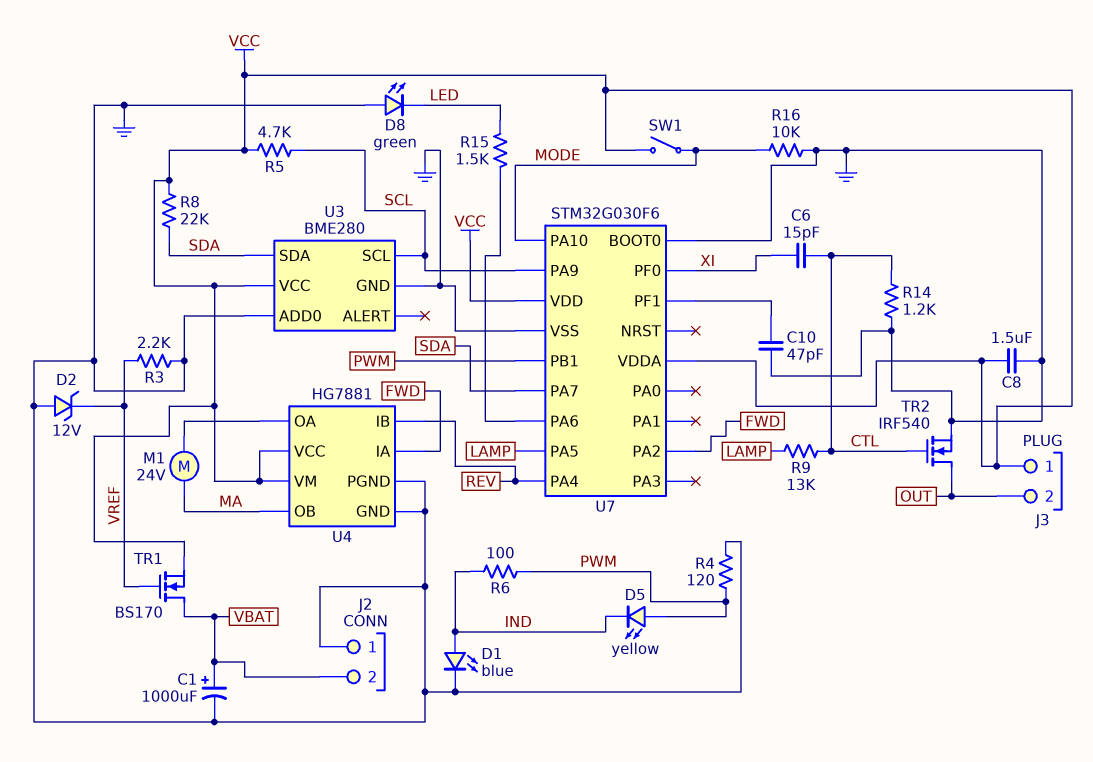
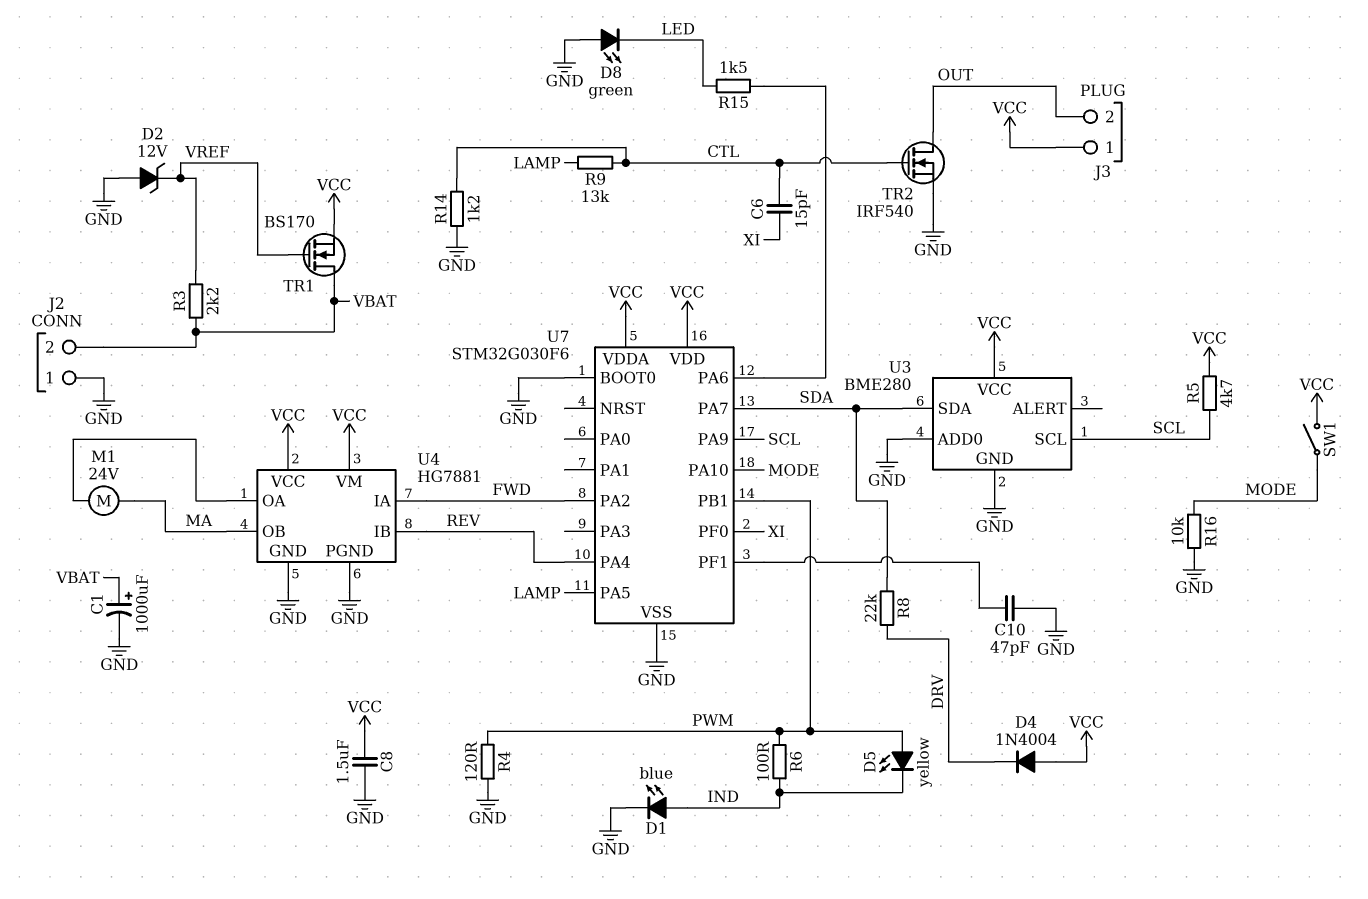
D4: none -> diode 1N4004 (A VCC, K DRV)
R3: 2.2k (GND, VREF) -> 2.2k (VBAT, VREF)
R8: 22k (SDA, VCC) -> 22k (DRV, SDA)

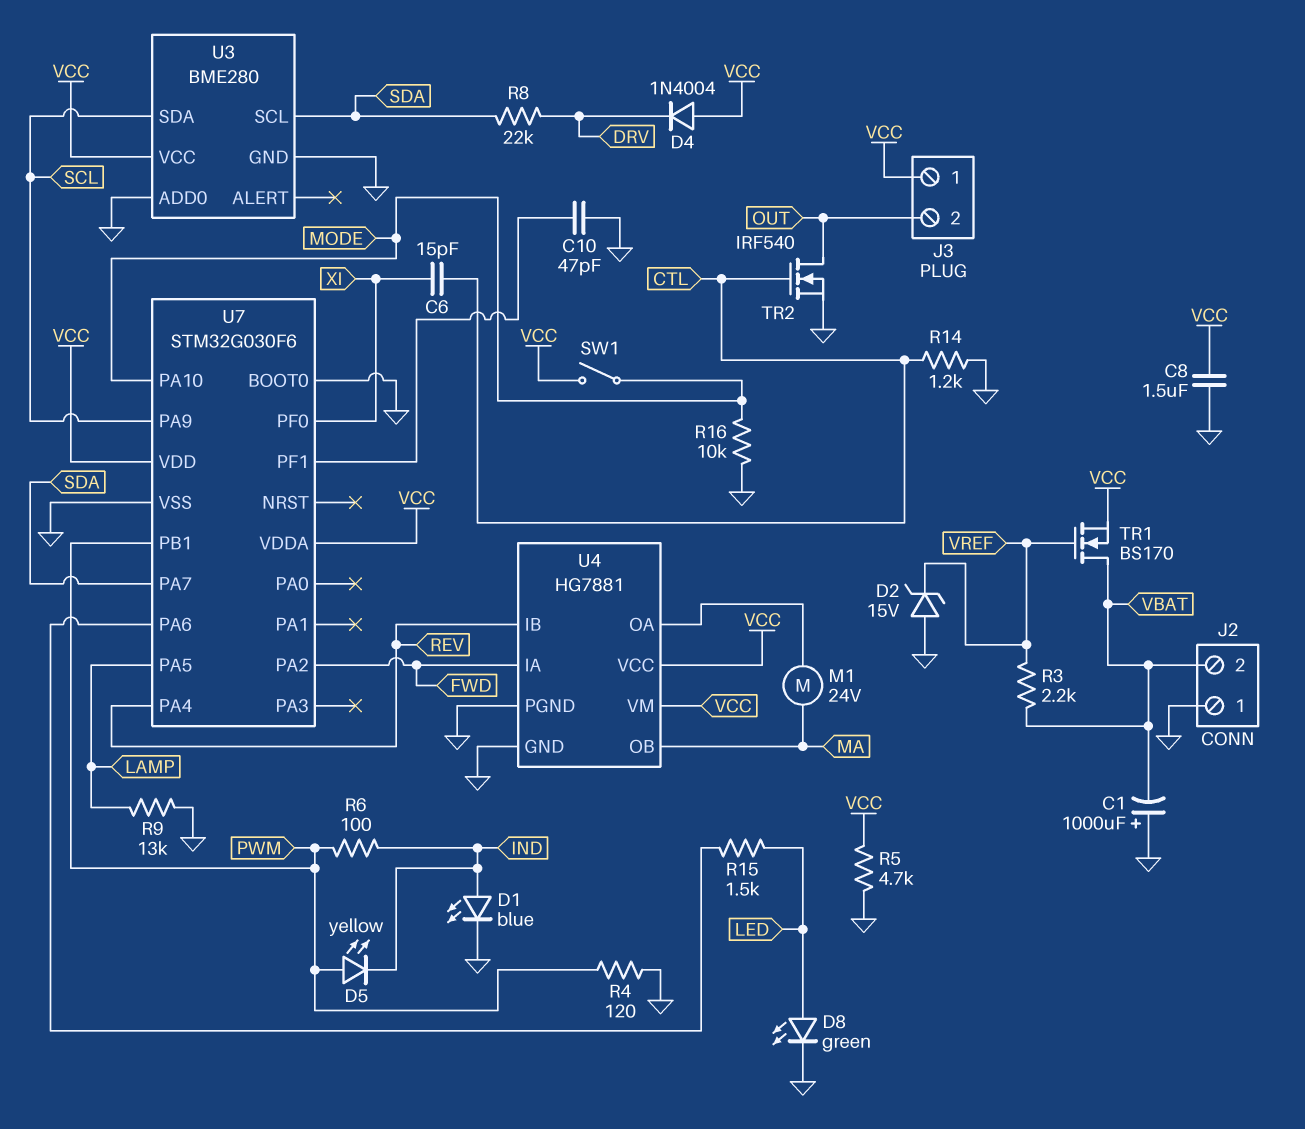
C1: 1000uF (plus VBAT, minus GND) -> 1000uF (plus GND, minus VBAT)
D2: zener 12V (A GND, K VREF) -> zener 15V (A GND, K VREF)
D8: LED green (A GND, K LED) -> LED green (A LED, K GND)
R5: 4.7k (SCL, VCC) -> 4.7k (GND, VCC)
R9: 13k (CTL, LAMP) -> 13k (GND, LAMP)
U3 pin SCL: SCL -> SDA
U3 pin SDA: SDA -> SCL

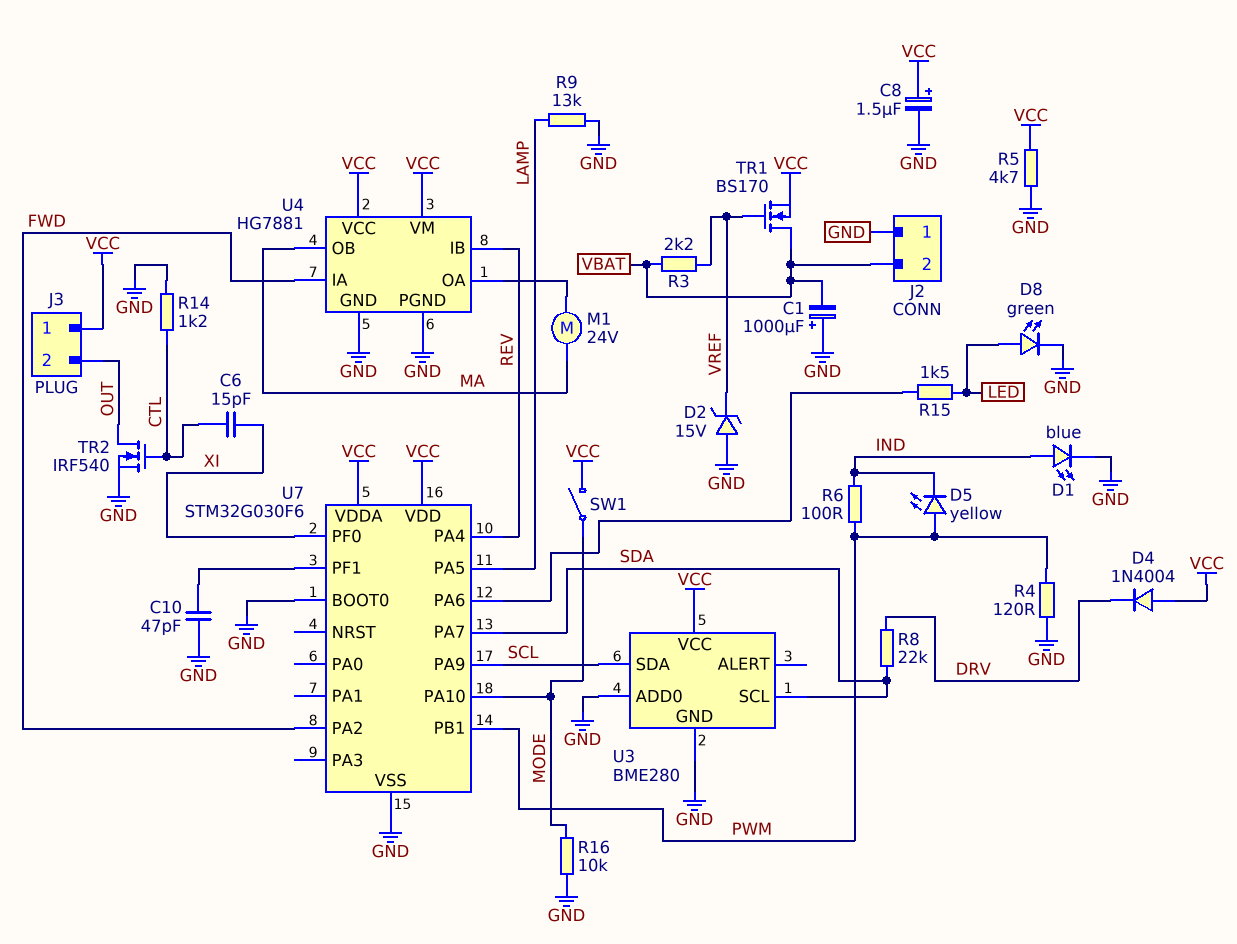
C8: 1.5uF (GND, VCC) -> 1.5uF (plus VCC, minus GND)

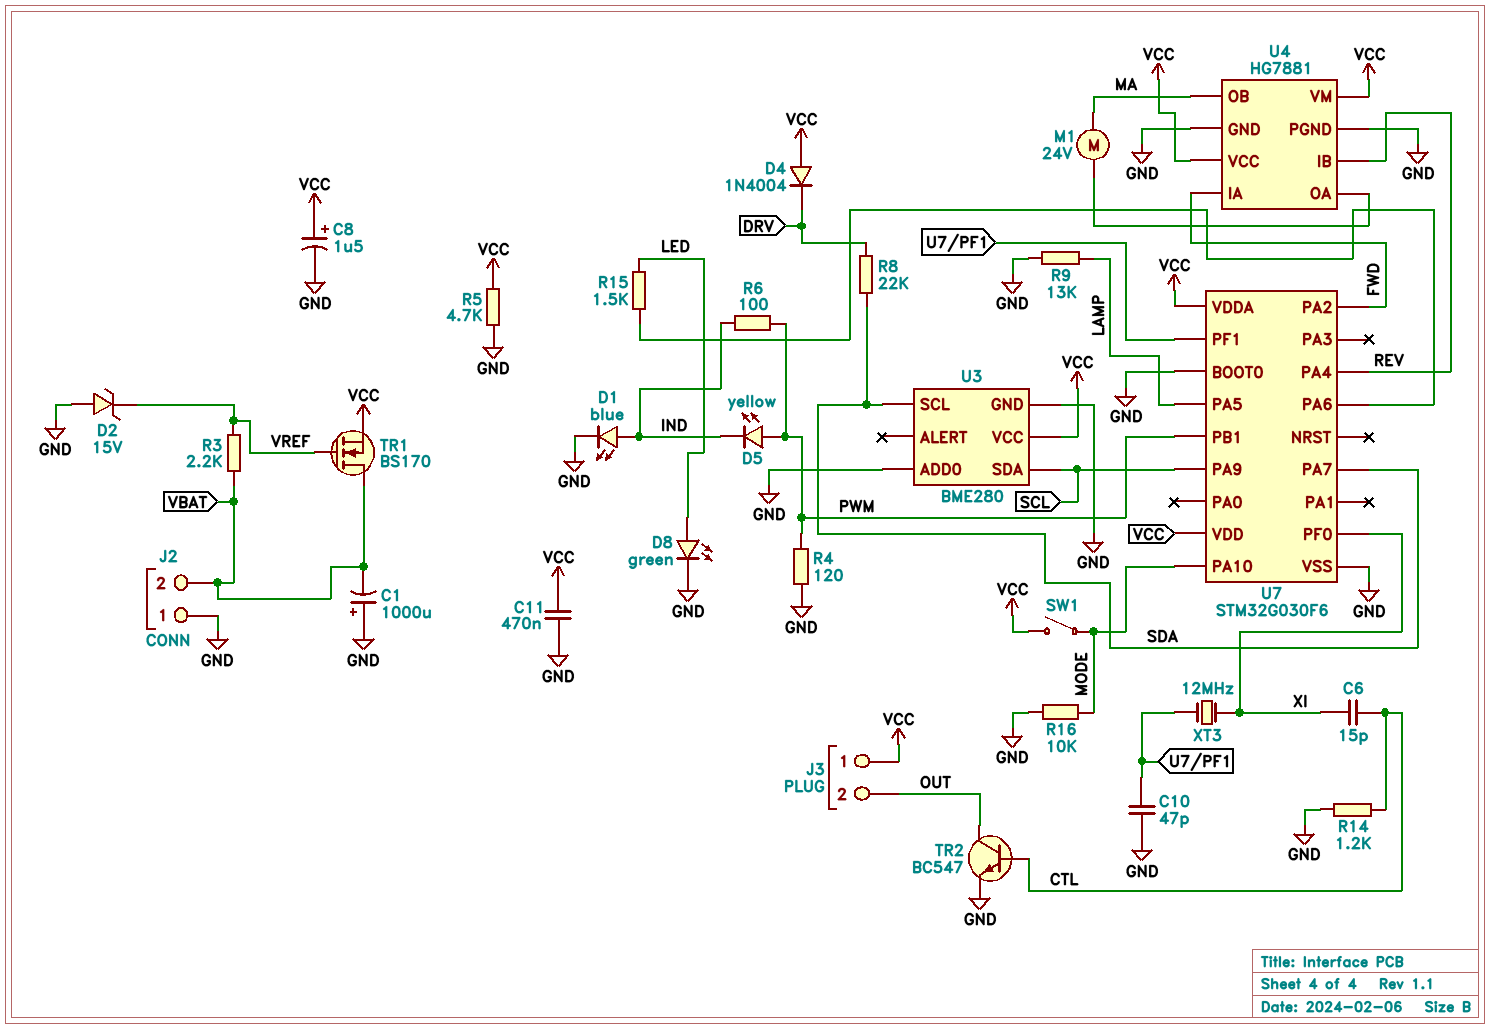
C11: none -> 470nF (GND, VCC)
TR2: NMOS IRF540 (G CTL, D OUT, S GND) -> NPN BC547 (B CTL, C OUT, E GND)
XT3: none -> 12MHz (U7/PF1, XI)

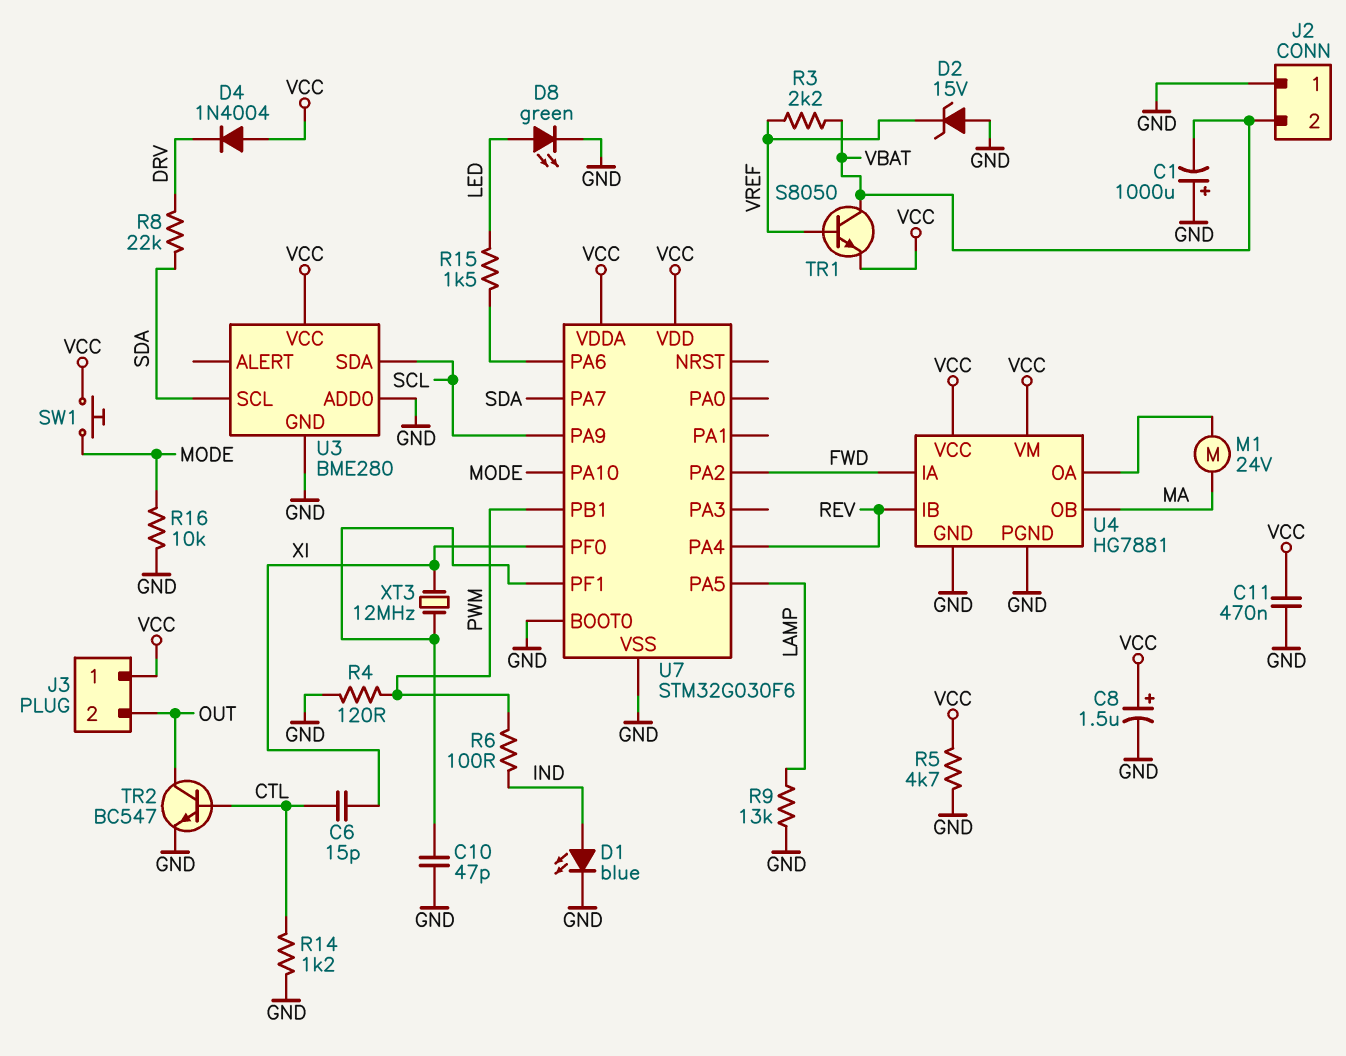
D5: LED yellow (A PWM, K IND) -> none
SW1: switch (MODE, VCC) -> button (MODE, VCC)
TR1: NMOS BS170 (G VREF, D VBAT, S VCC) -> NPN S8050 (B VREF, C VBAT, E VCC)

